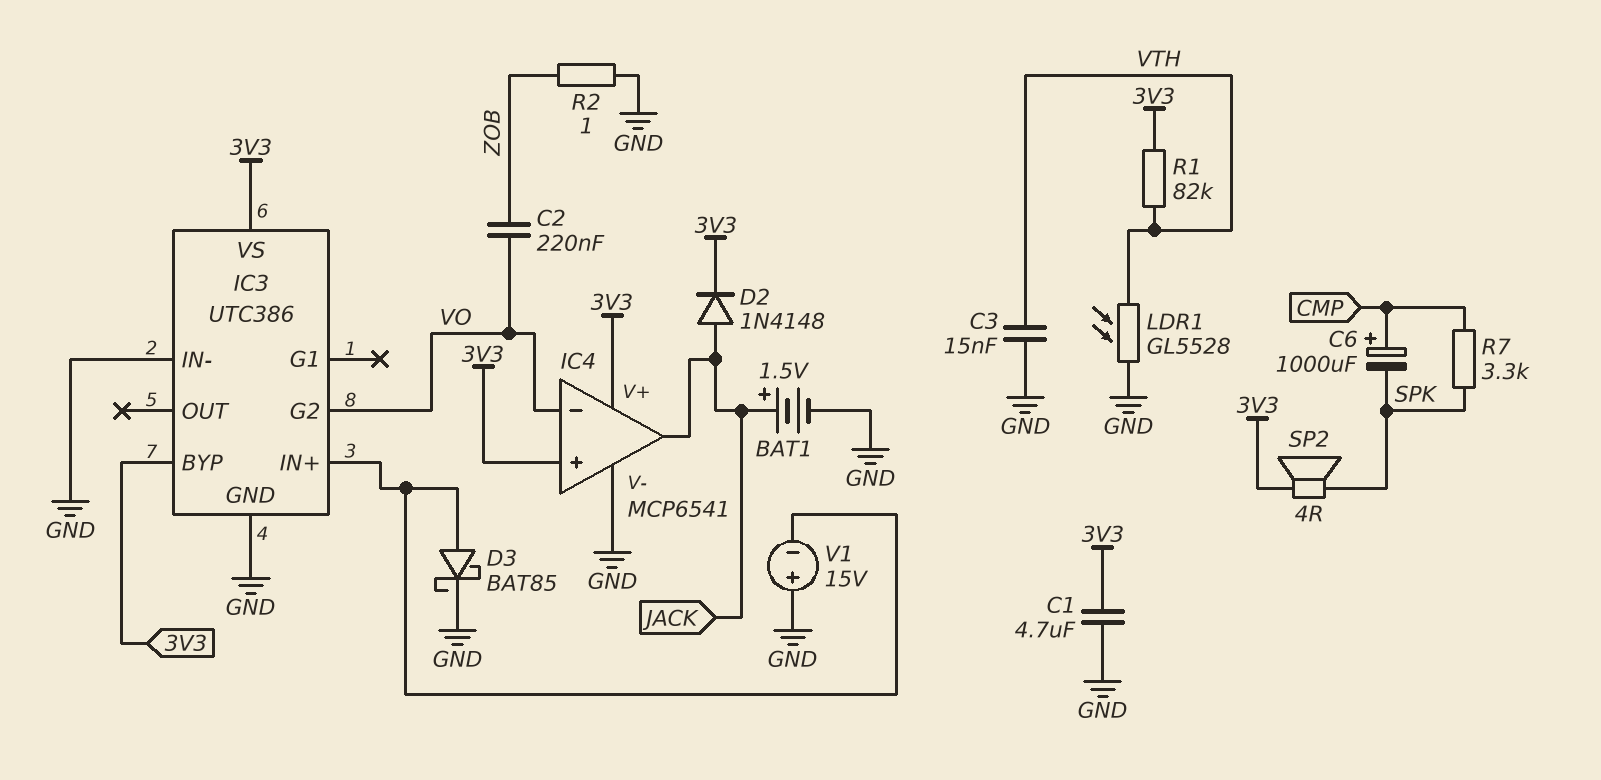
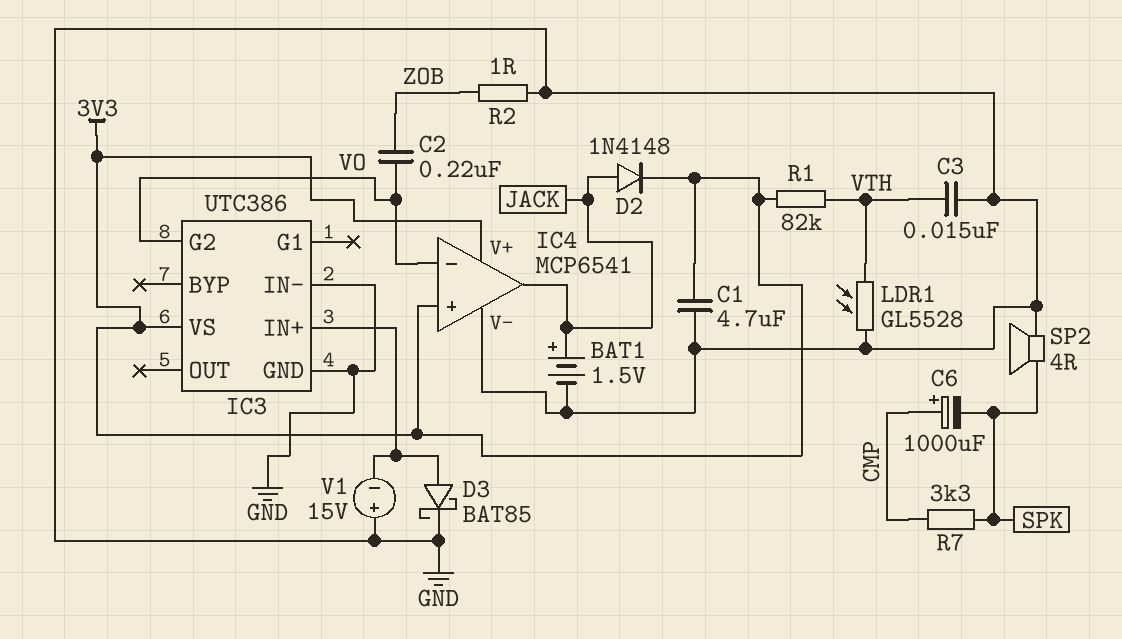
IC3 pin BYP: 3V3 -> none
SP2: speaker 4R (3V3, SPK) -> speaker 4R (GND, SPK)

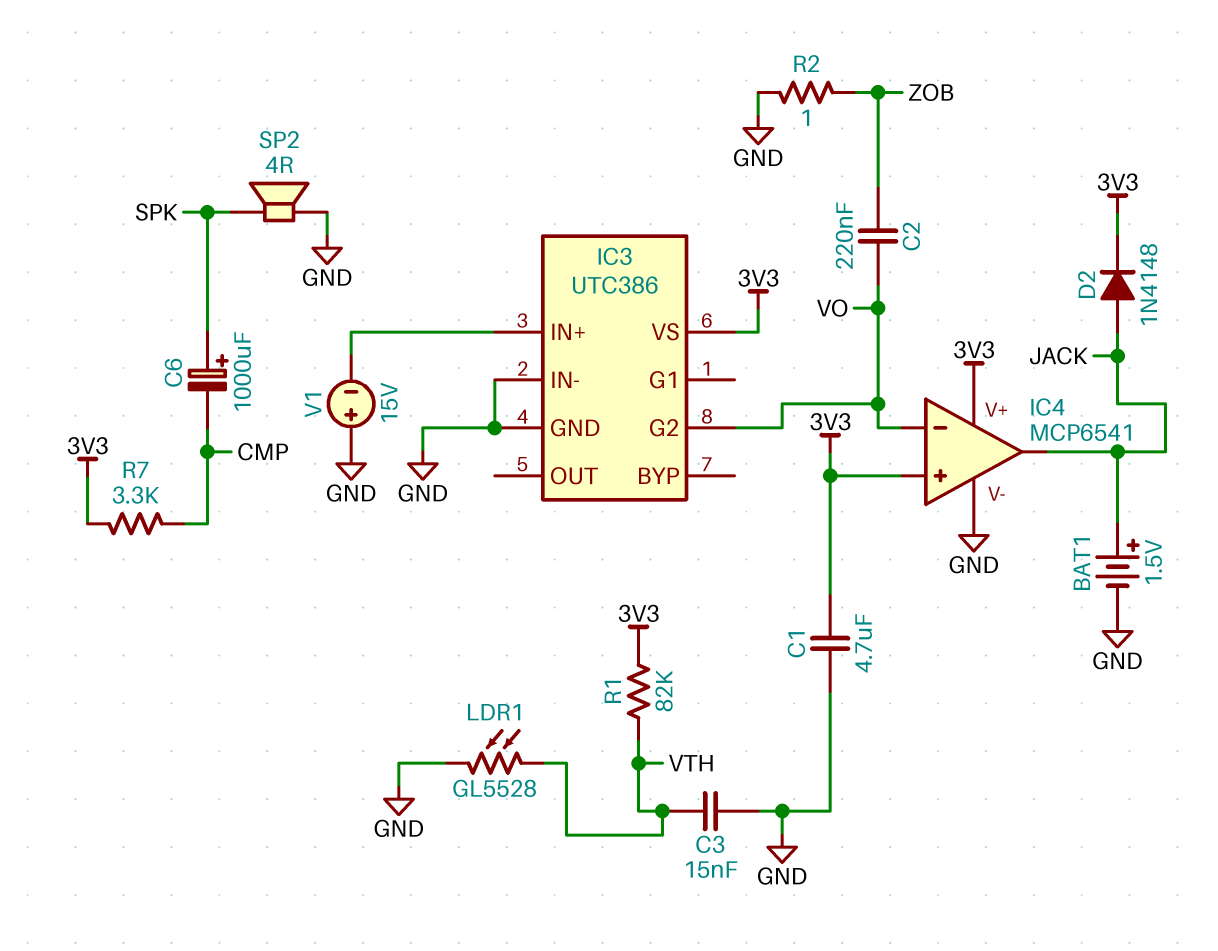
C6: 1000uF (plus CMP, minus SPK) -> 1000uF (plus SPK, minus CMP)
D3: schottky BAT85 (A IC3/IN+, K GND) -> none
R7: 3.3k (CMP, SPK) -> 3.3k (3V3, CMP)

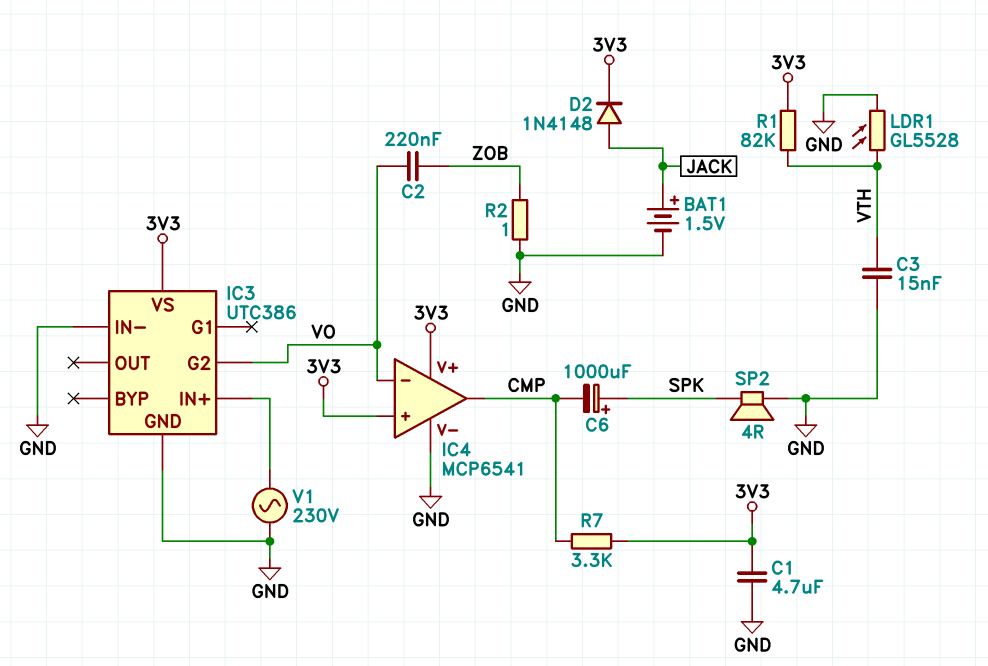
IC4 pin out: JACK -> CMP
V1: 15V (plus GND, minus IC3/IN+) -> AC 230V (GND, IC3/IN+)

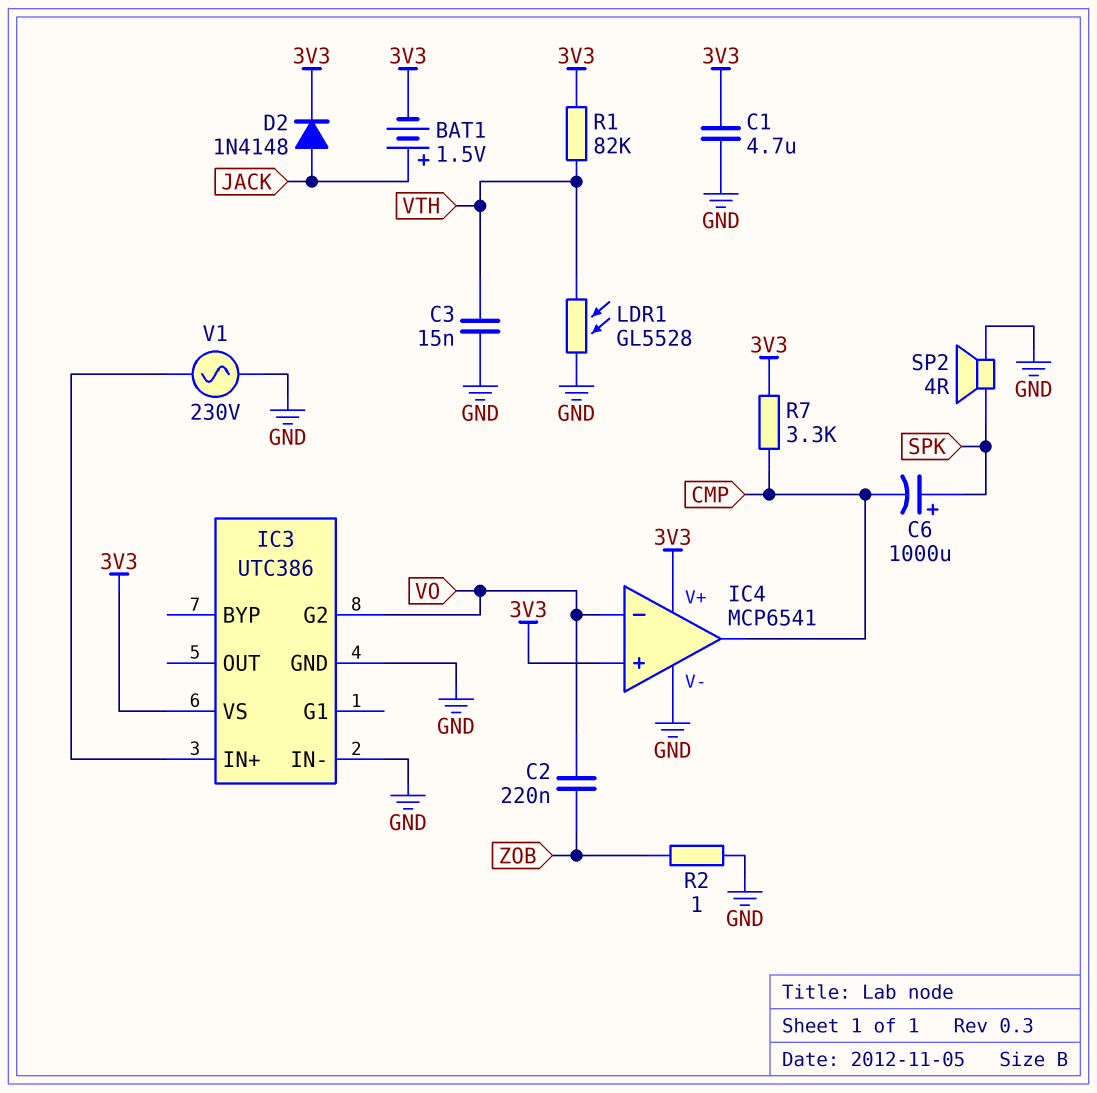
BAT1: 1.5V (plus JACK, minus GND) -> 1.5V (plus JACK, minus 3V3)

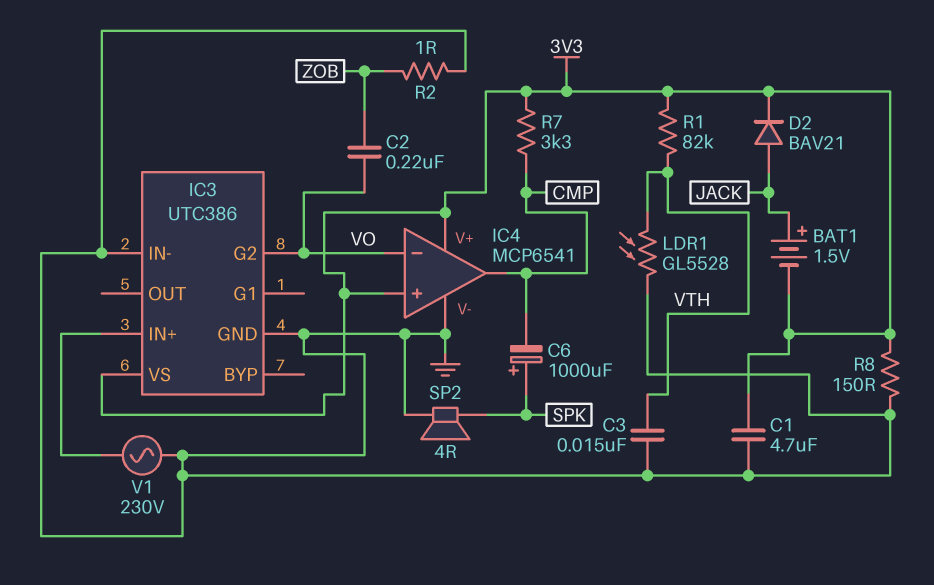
D2: diode 1N4148 (A JACK, K 3V3) -> diode BAV21 (A JACK, K 3V3)
R8: none -> 150 (3V3, GND)

